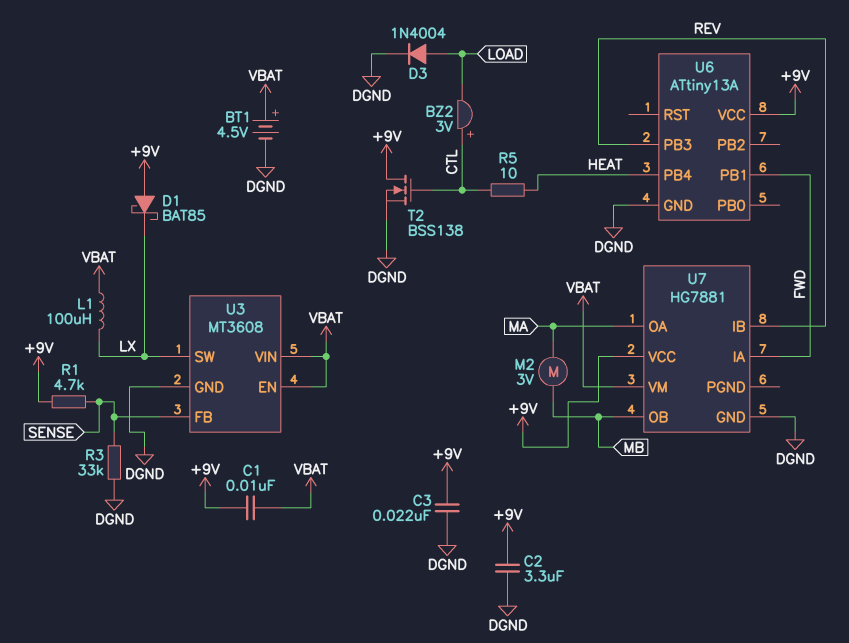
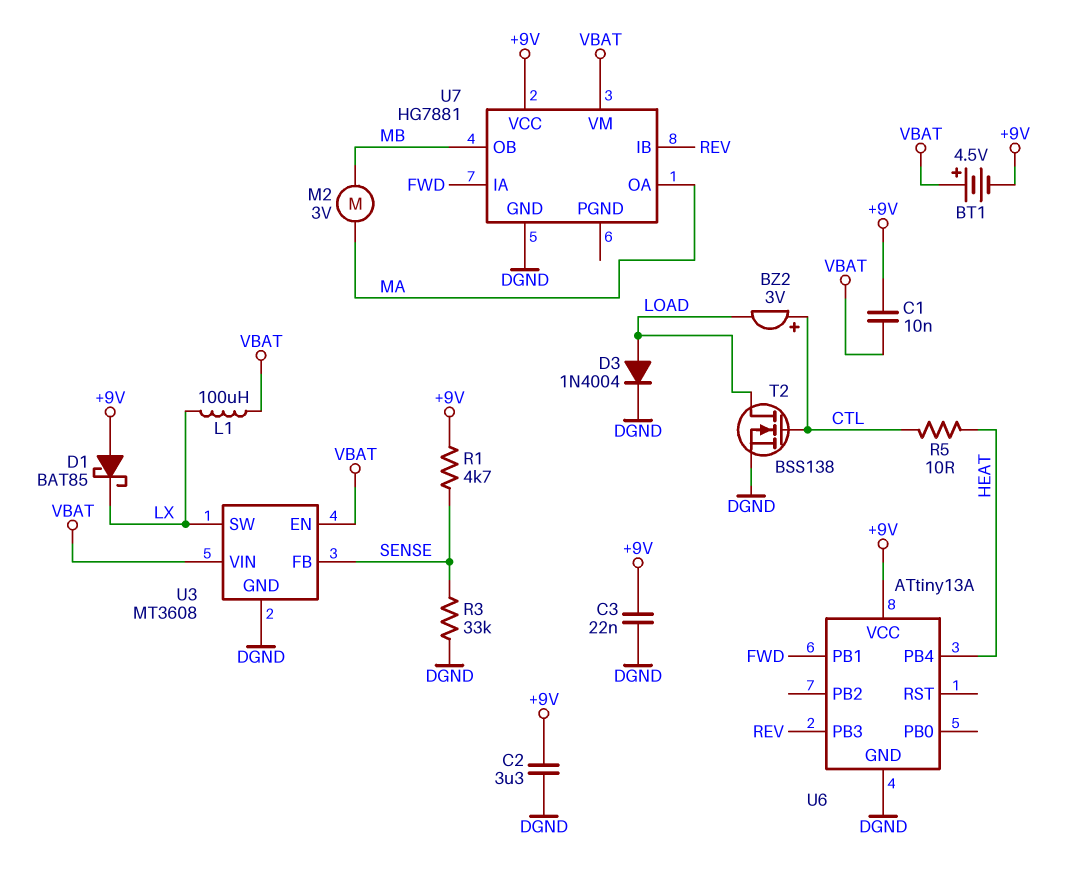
BT1: 4.5V (plus VBAT, minus DGND) -> 4.5V (plus VBAT, minus +9V)
T2: NMOS BSS138 (G CTL, D +9V, S DGND) -> NMOS BSS138 (G CTL, D LOAD, S DGND)

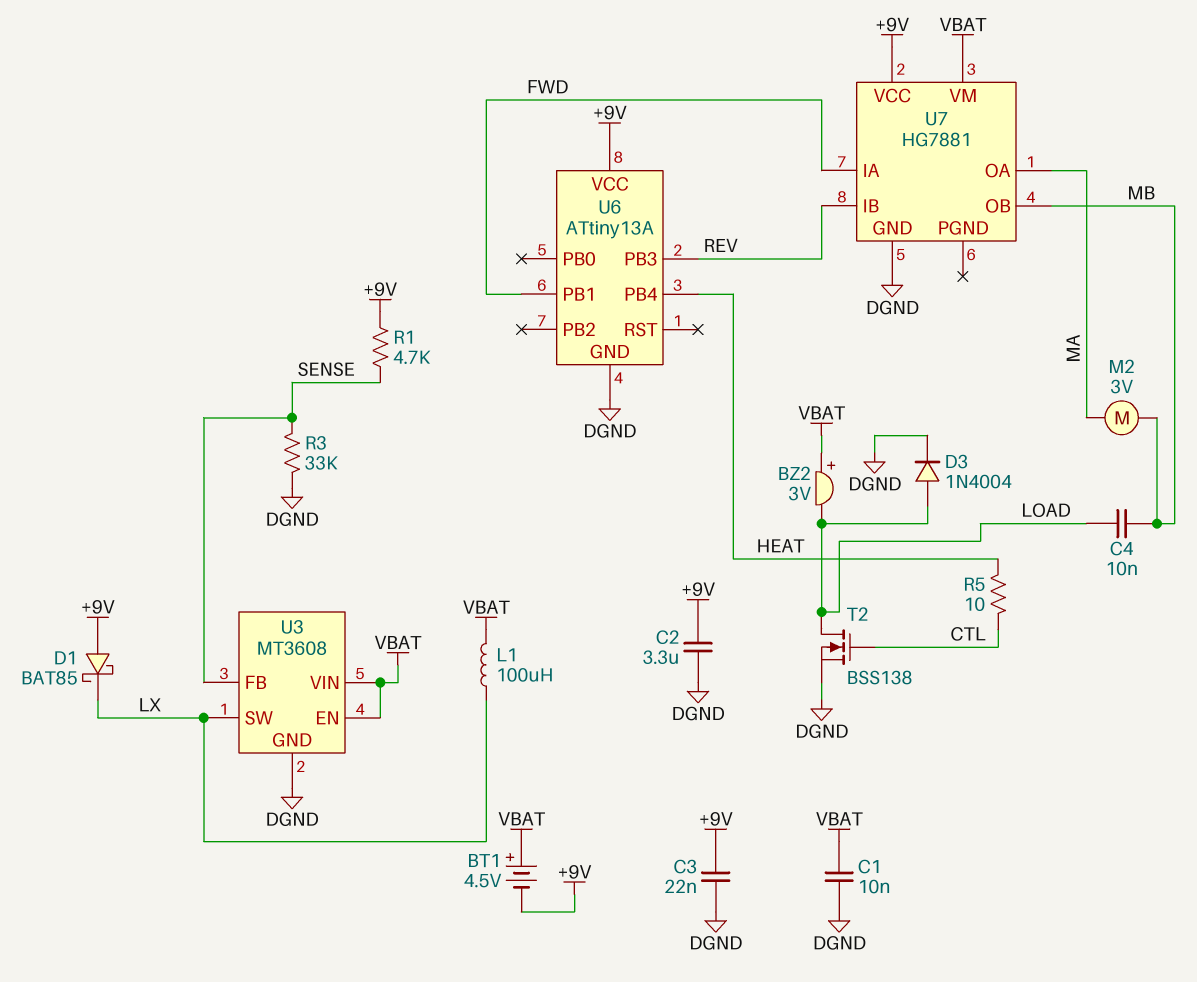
BZ2: buzzer 3V (plus CTL, minus LOAD) -> buzzer 3V (plus VBAT, minus LOAD)
C1: 10nF (+9V, VBAT) -> 10nF (DGND, VBAT)
C4: none -> 10nF (LOAD, MB)

